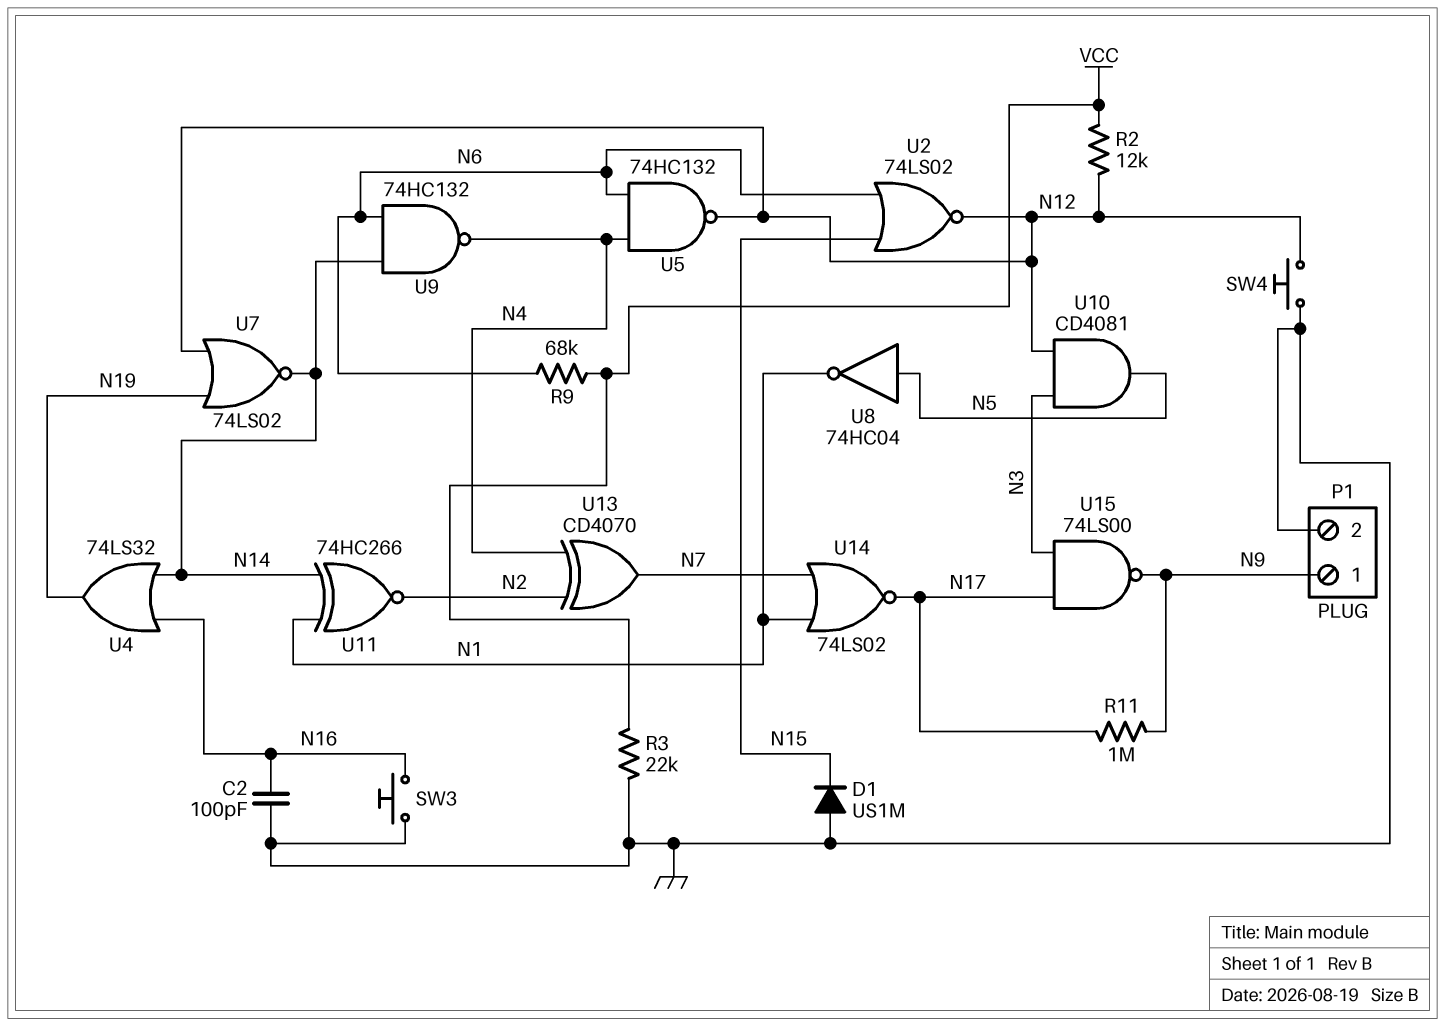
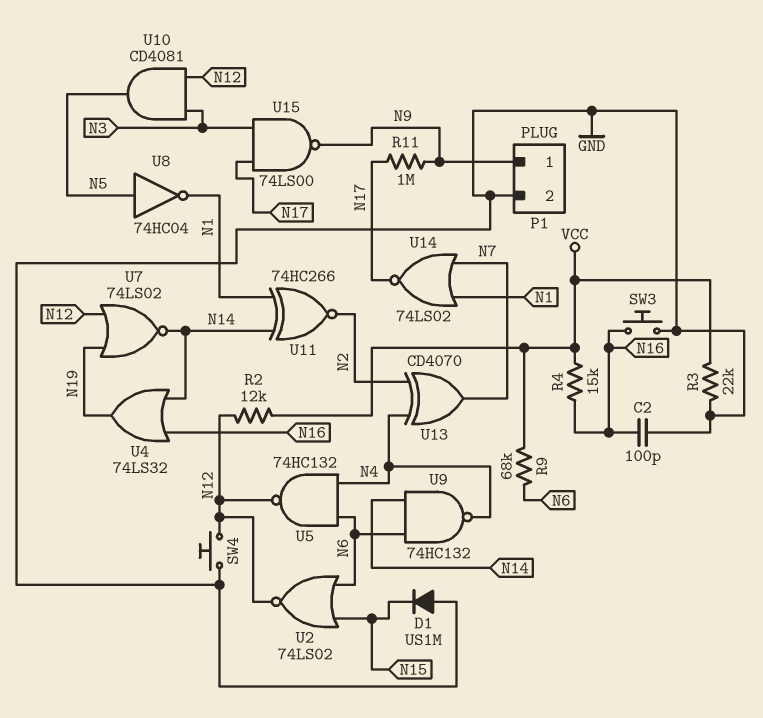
R4: none -> 15k (N16, VCC)

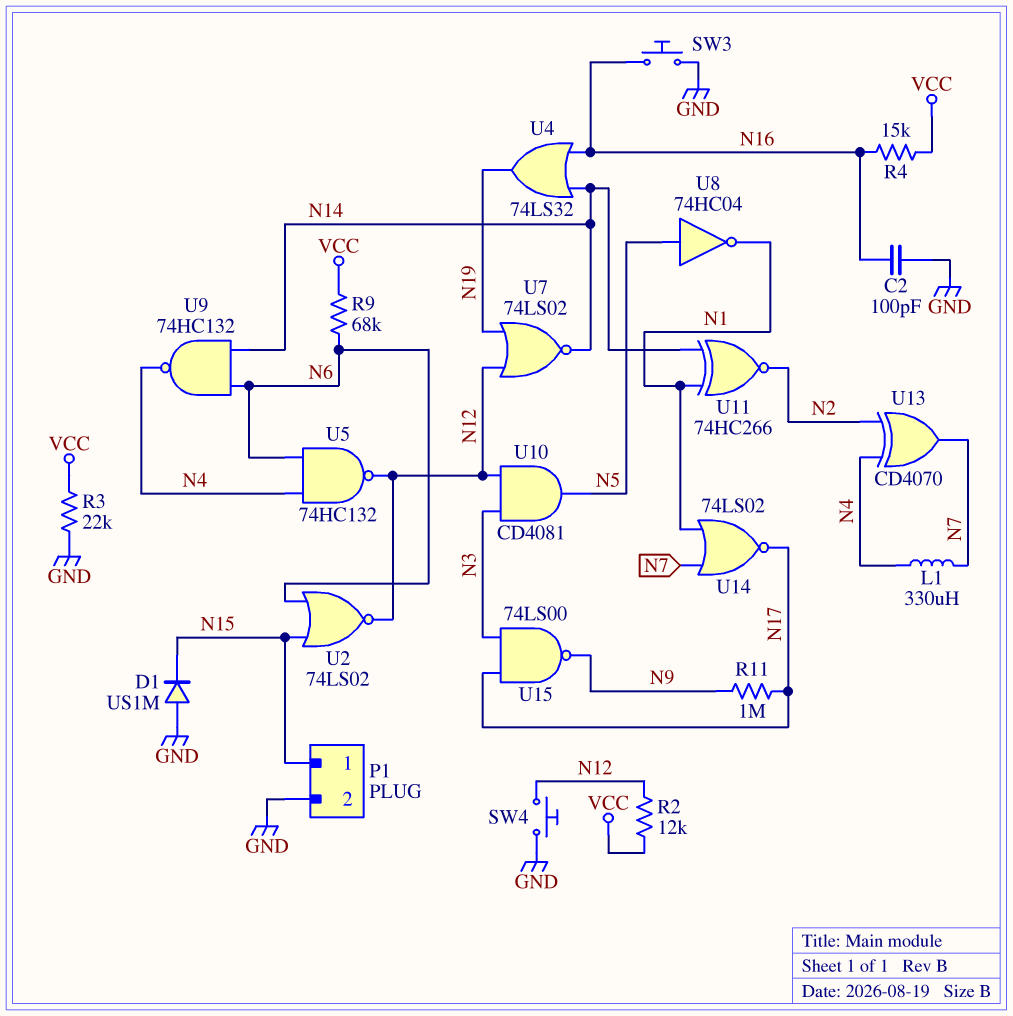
L1: none -> 330uH (N4, N7)
P1 pin 1: N9 -> N15

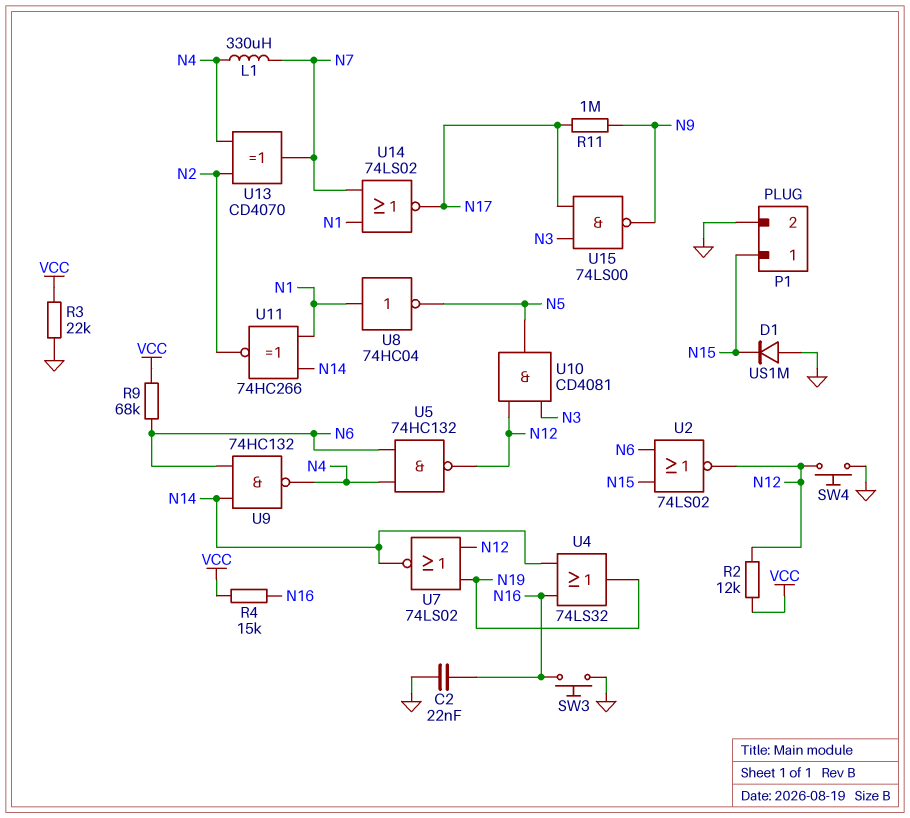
C2: 100pF (GND, N16) -> 22nF (GND, N16)
U8: NOT 74HC04 (in N5, out N1) -> NOT 74HC04 (in N1, out N5)

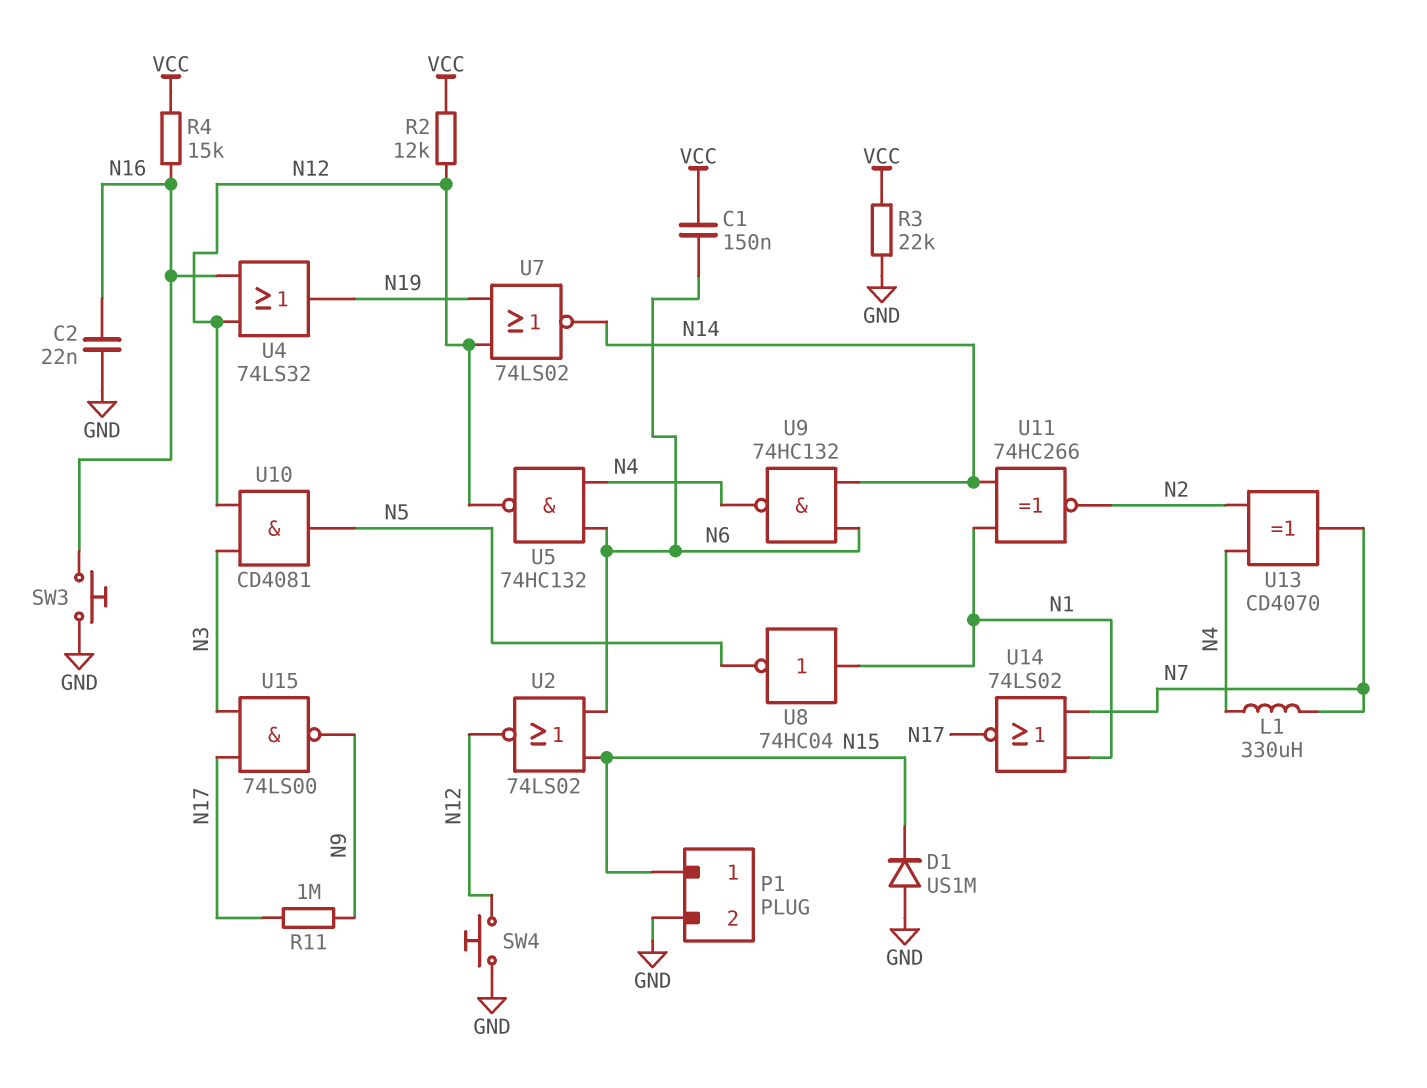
C1: none -> 150nF (N6, VCC)
R9: 68k (N6, VCC) -> none
U4: OR 74LS32 (in N14, in N16, out N19) -> OR 74LS32 (in N12, in N16, out N19)

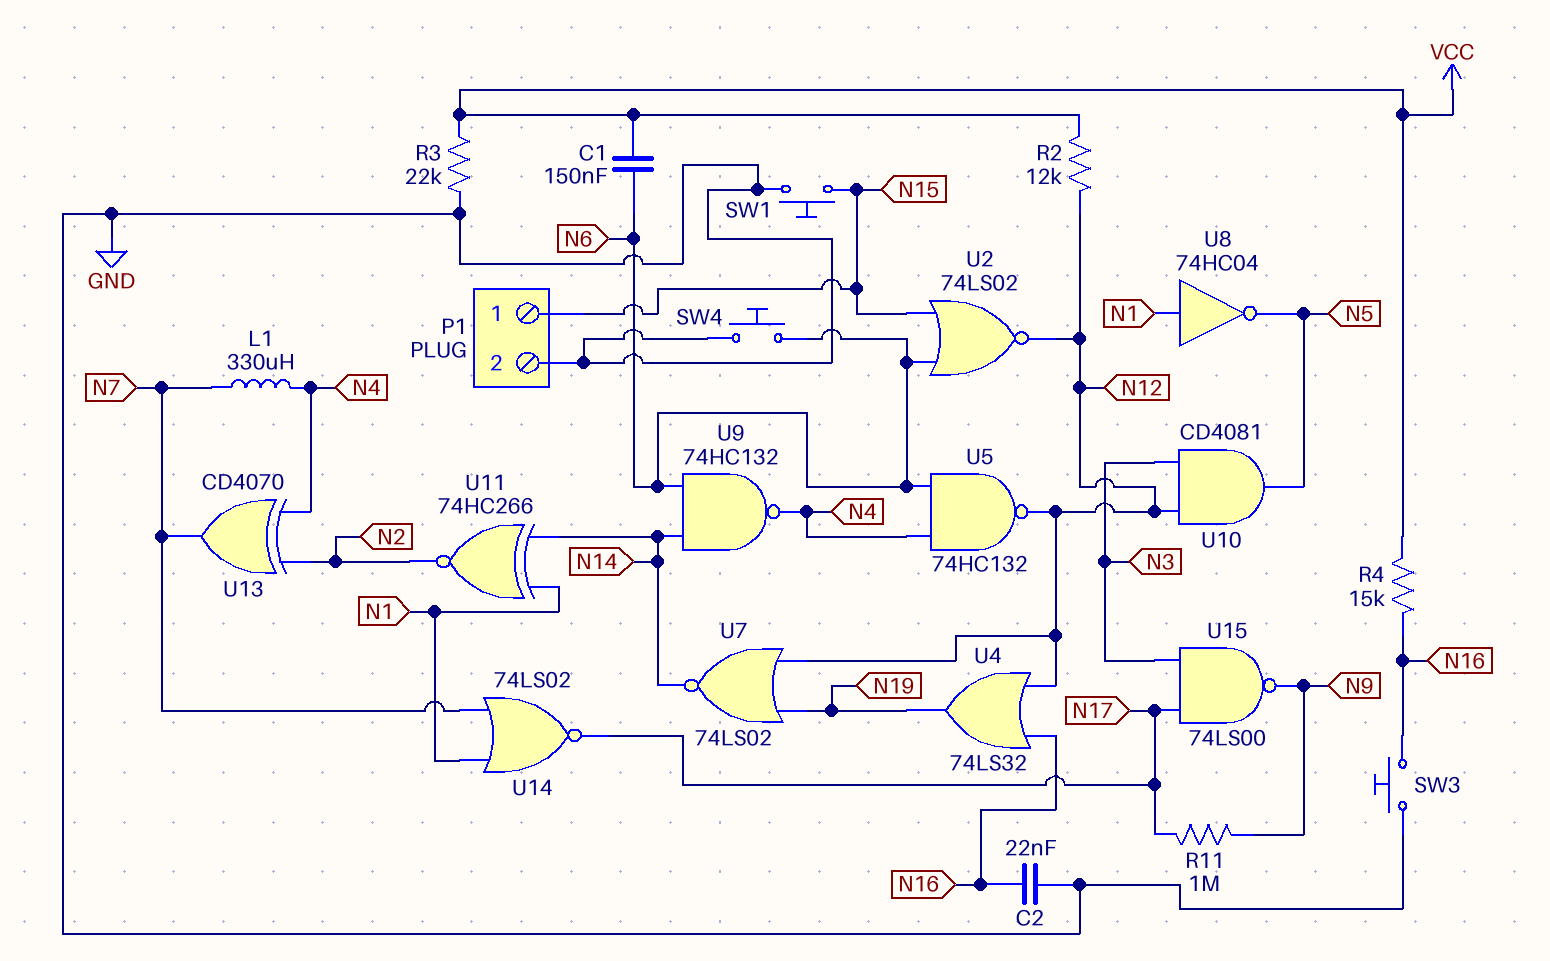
D1: diode US1M (A GND, K N15) -> none
SW1: none -> button (GND, N15)
SW4: button (GND, N12) -> button (GND, N6)

